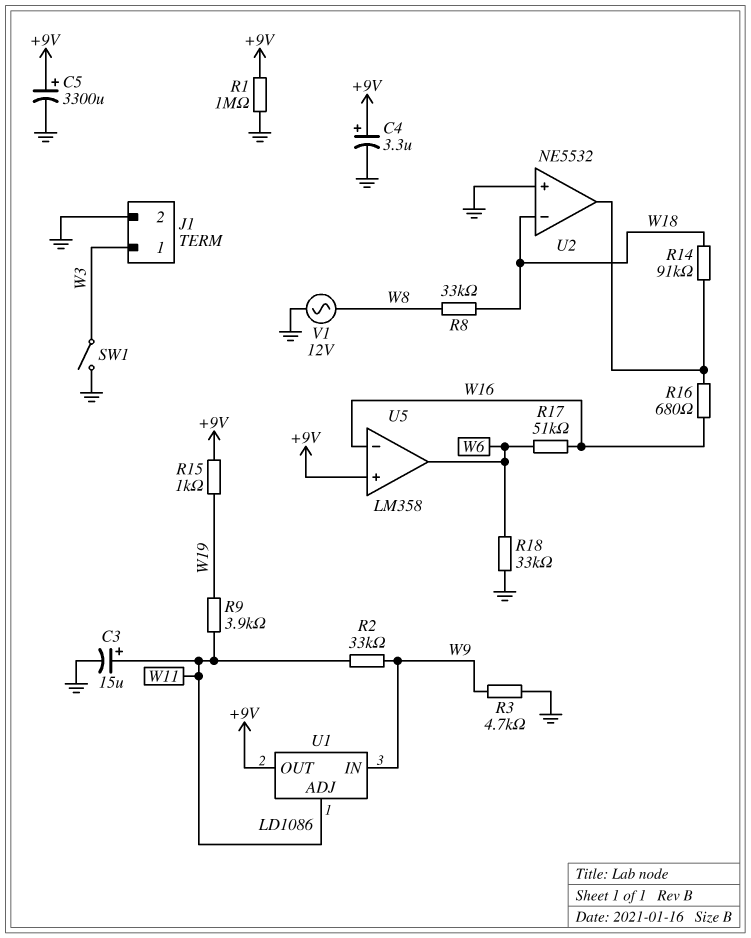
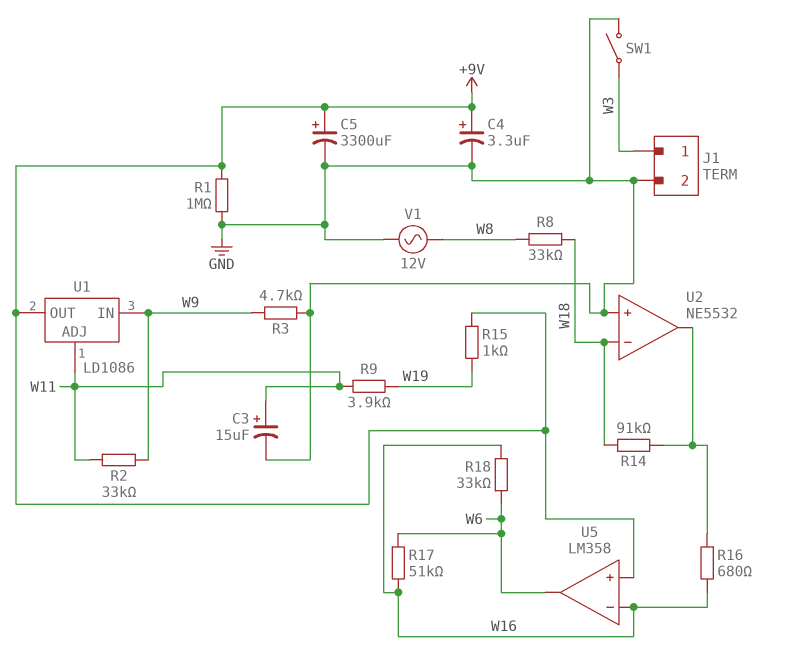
R18: 33k (GND, W6) -> 33k (W6, W16)

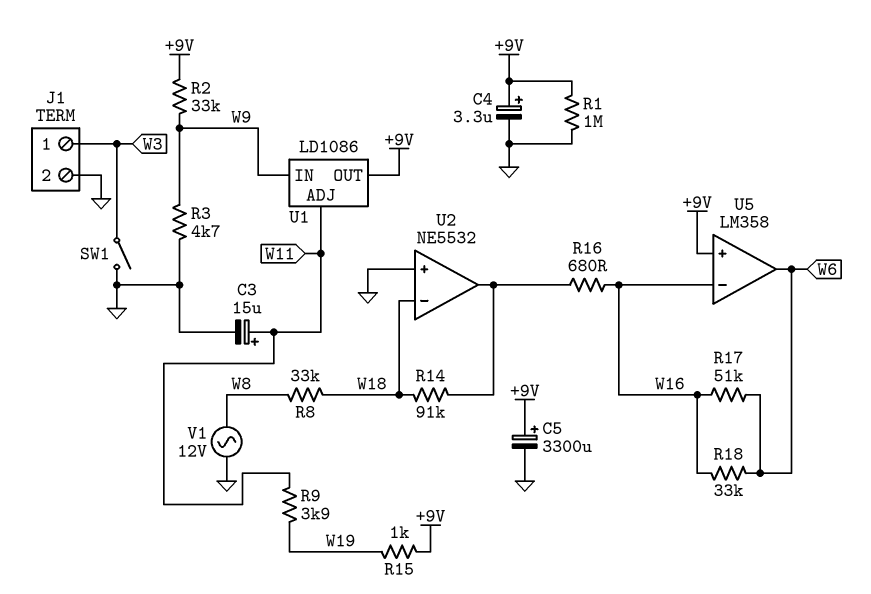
R2: 33k (W9, W11) -> 33k (+9V, W9)

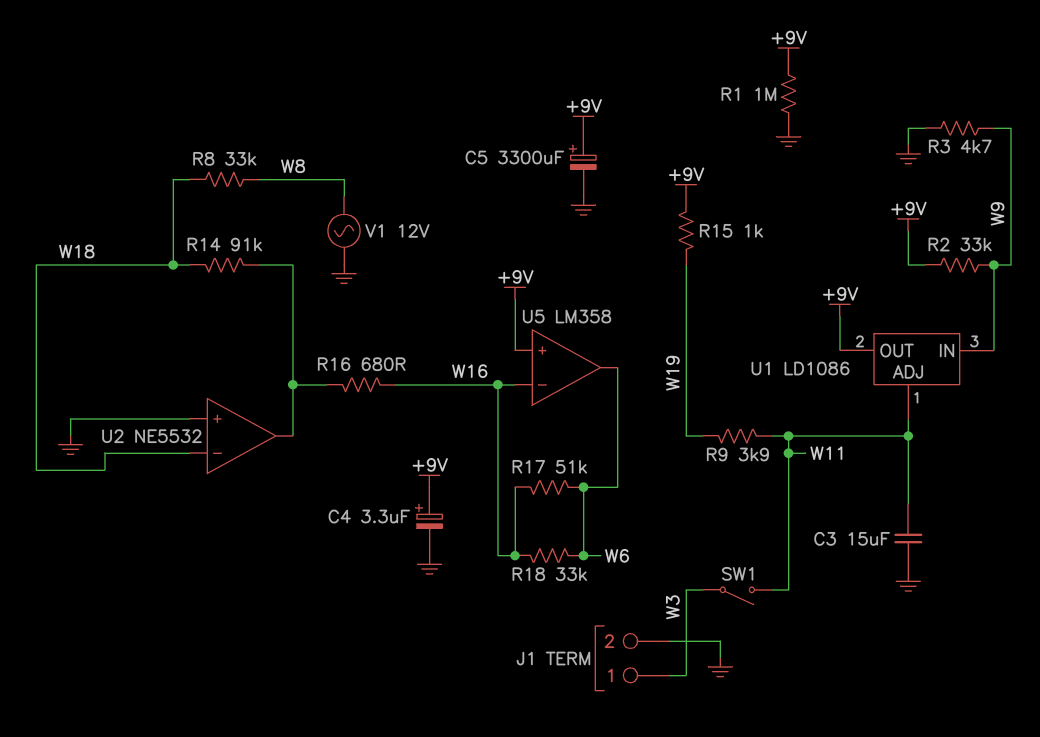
C3: 15uF (plus W11, minus GND) -> 15uF (GND, W11)
SW1: switch (GND, W3) -> switch (W3, W11)

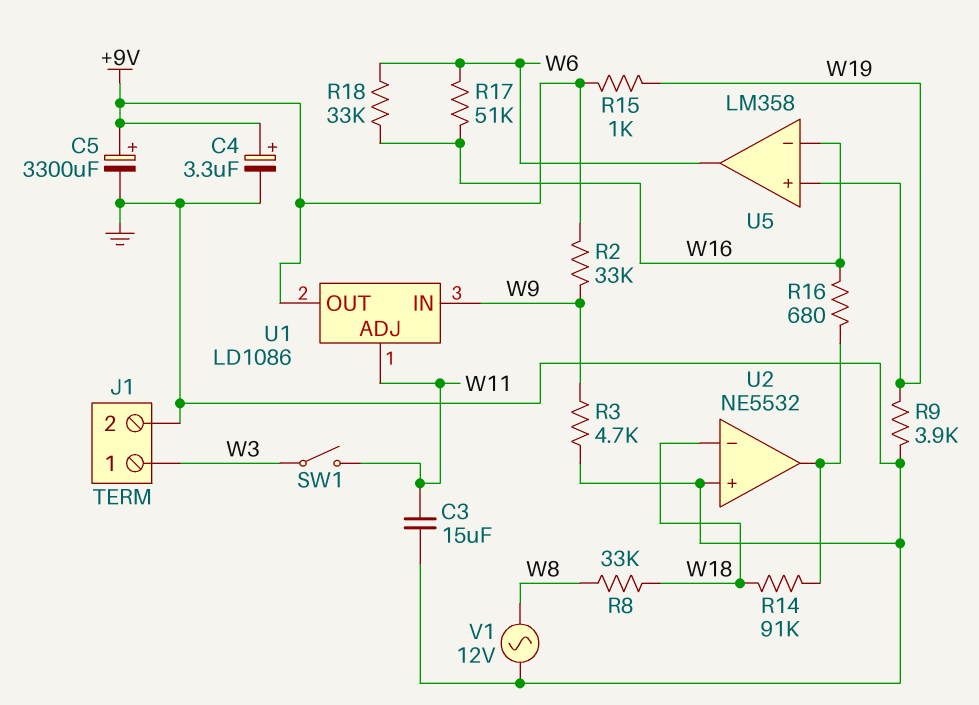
R1: 1M (+9V, GND) -> none
R9: 3.9k (W11, W19) -> 3.9k (GND, W19)
U5 pin in+: +9V -> W19

